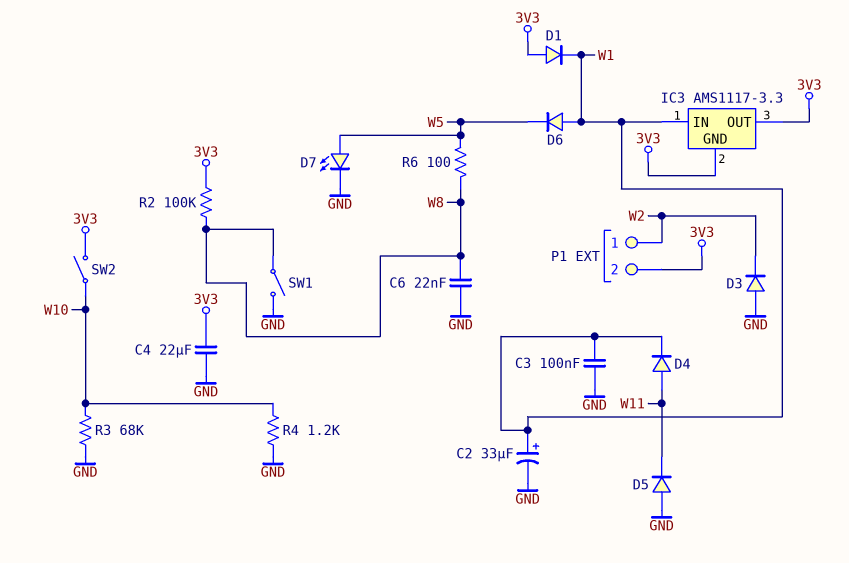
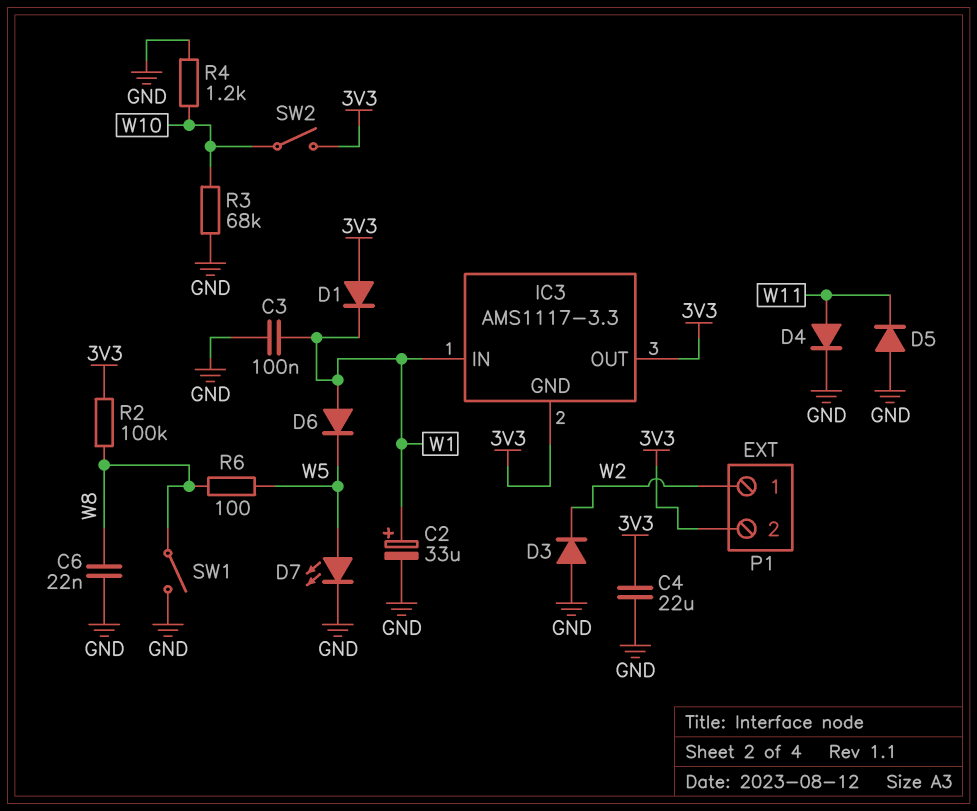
D4: diode (A W11, K W1) -> diode (A W11, K GND)

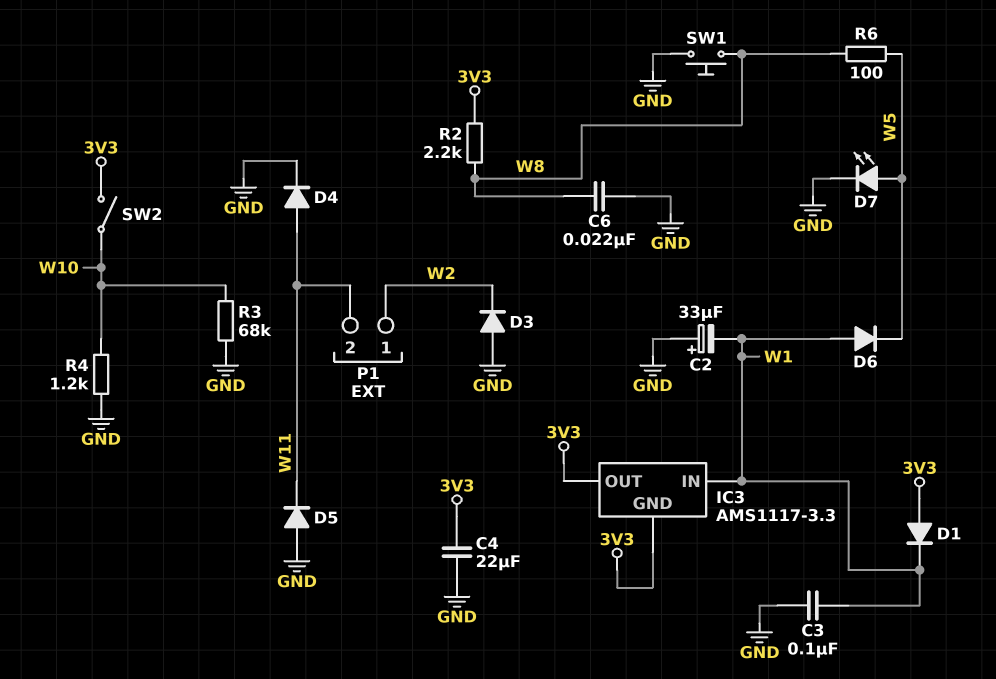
C2: 33uF (plus W1, minus GND) -> 33uF (plus GND, minus W1)
P1 pin 2: 3V3 -> W11
R2: 100k (3V3, W8) -> 2.2k (3V3, W8)
SW1: switch (GND, W8) -> button (GND, W8)

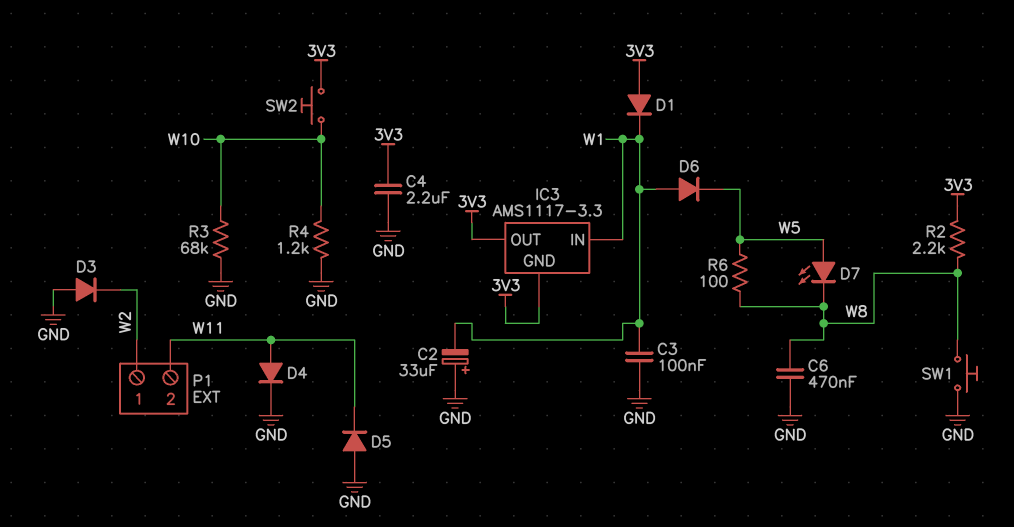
C4: 22uF (3V3, GND) -> 2.2uF (3V3, GND)
C6: 22nF (GND, W8) -> 470nF (GND, W8)
D7: LED (A W5, K GND) -> LED (A W5, K W8)
SW2: switch (3V3, W10) -> button (3V3, W10)

